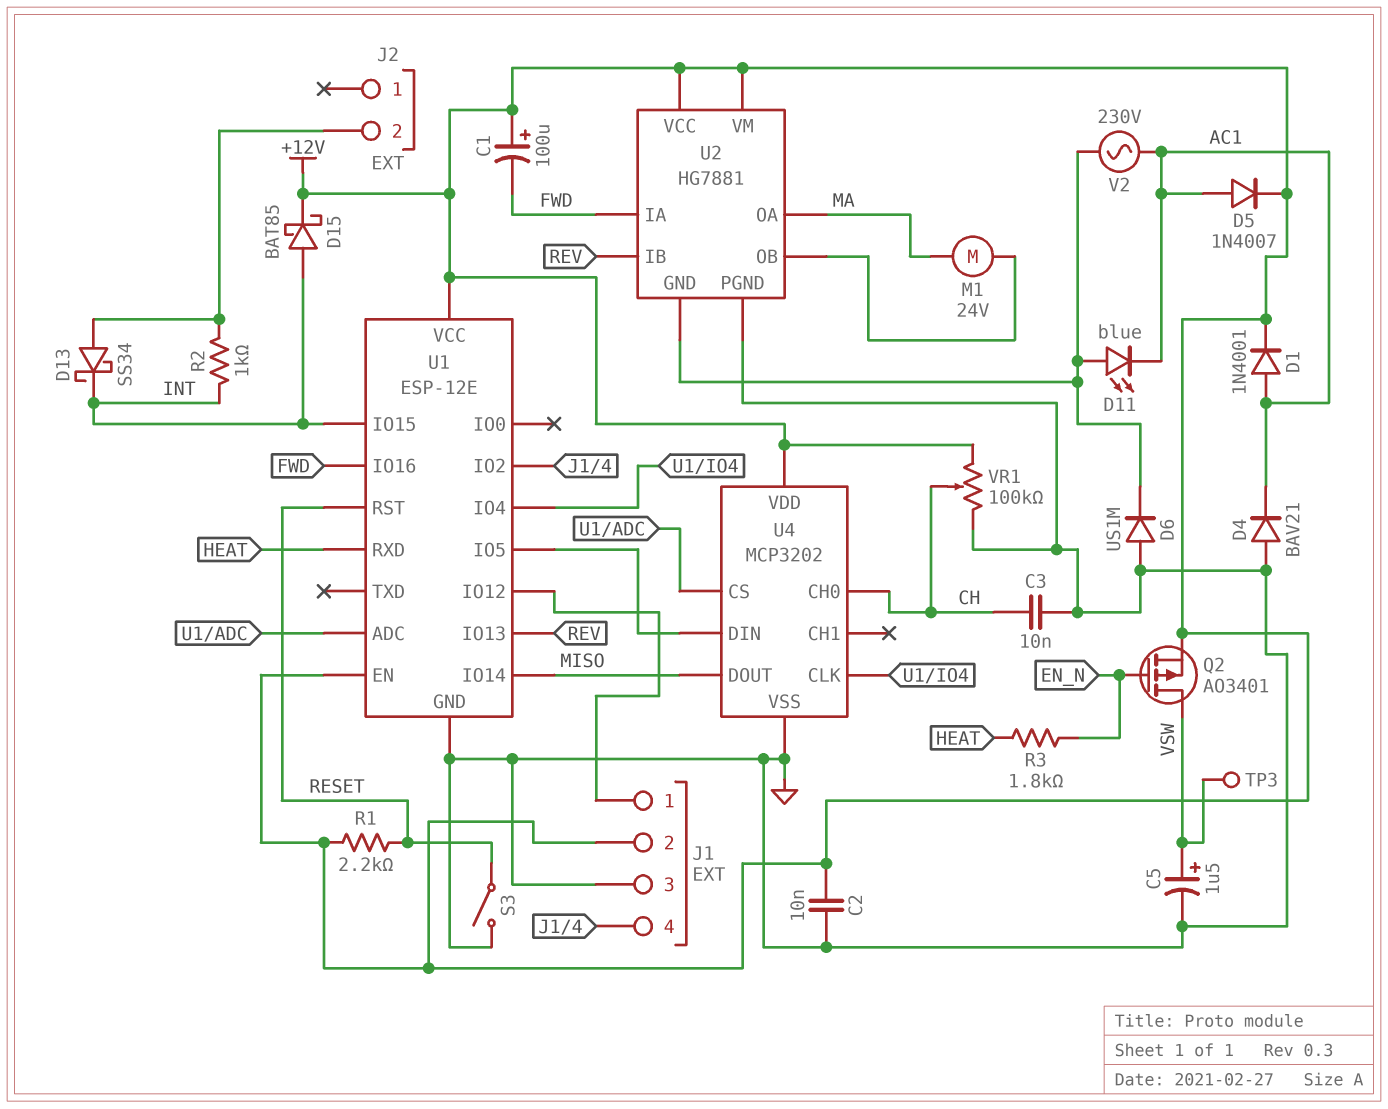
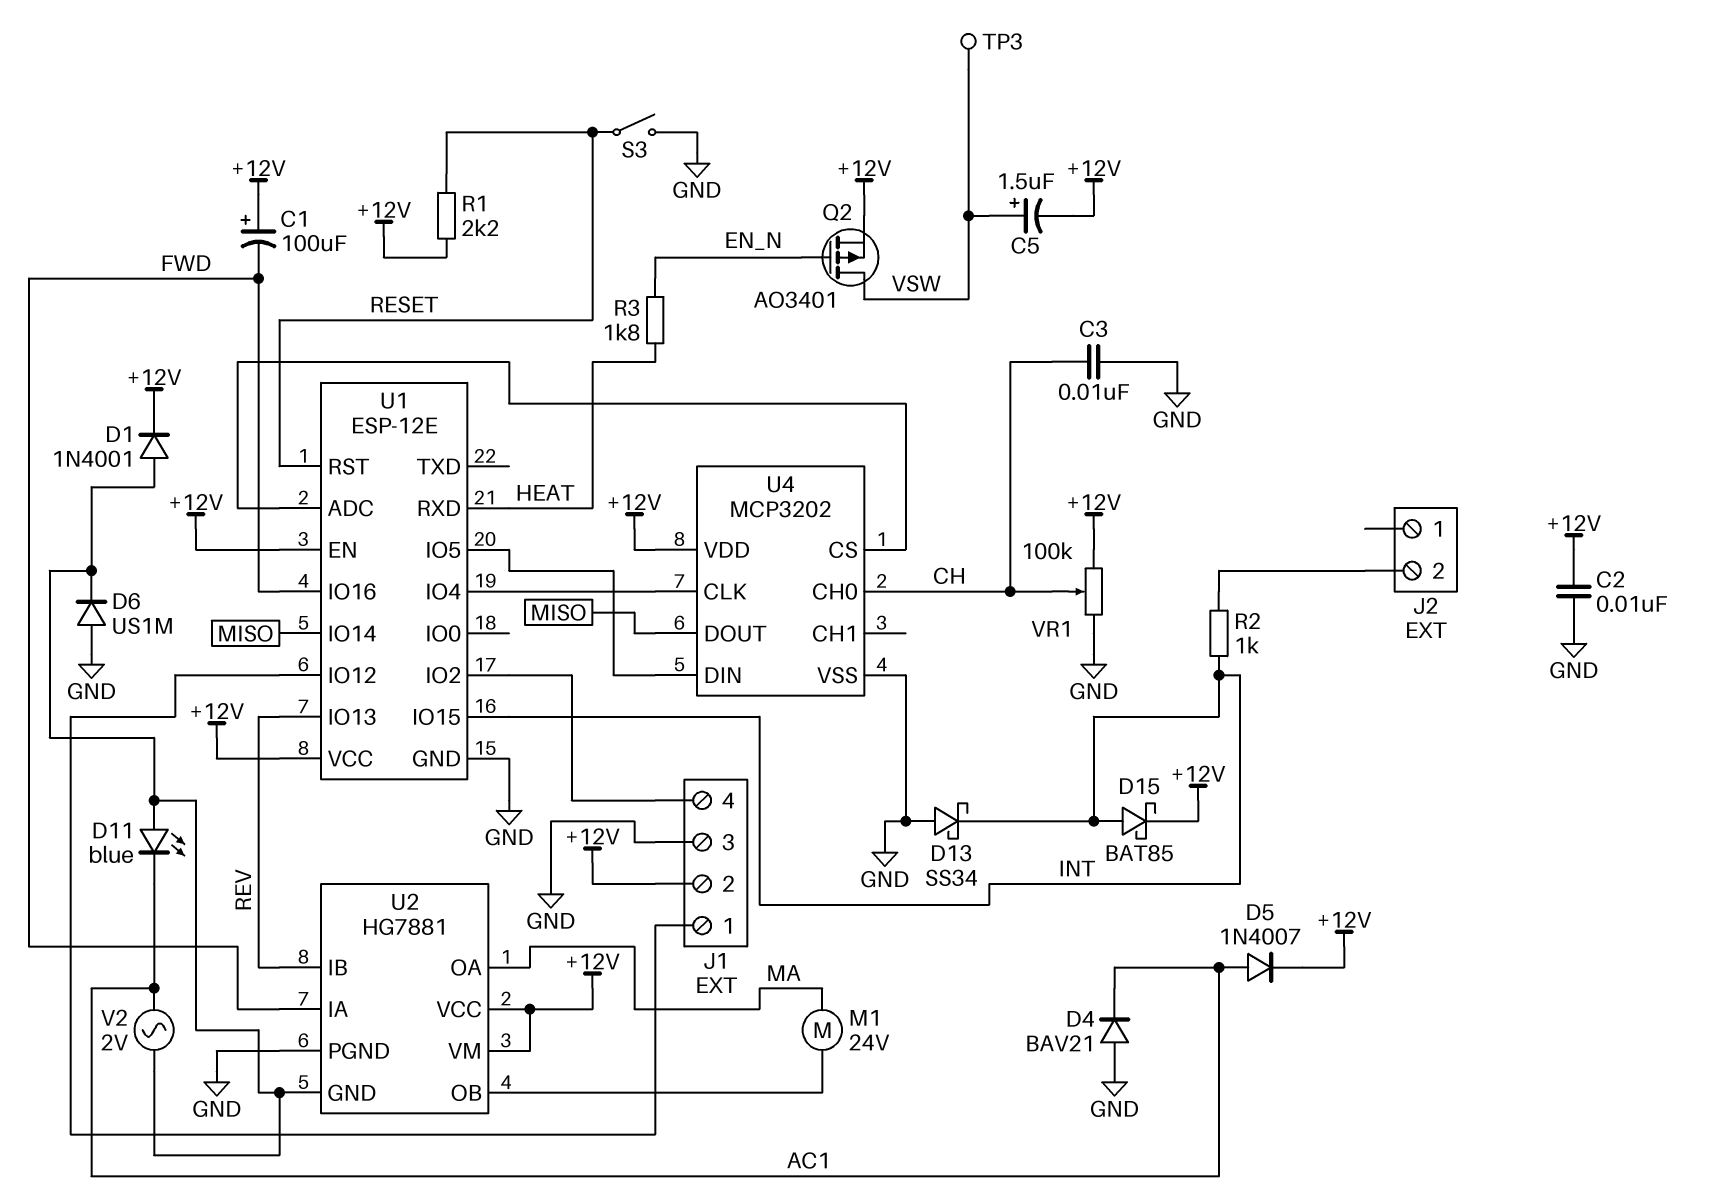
C5: 1.5uF (plus VSW, minus GND) -> 1.5uF (plus VSW, minus +12V)
D1: diode 1N4001 (A AC1, K +12V) -> diode 1N4001 (A U2/GND, K +12V)
D13: schottky SS34 (A J2/2, K INT) -> schottky SS34 (A GND, K INT)
V2: AC 230V (AC1, U2/GND) -> AC 2V (AC1, U2/GND)

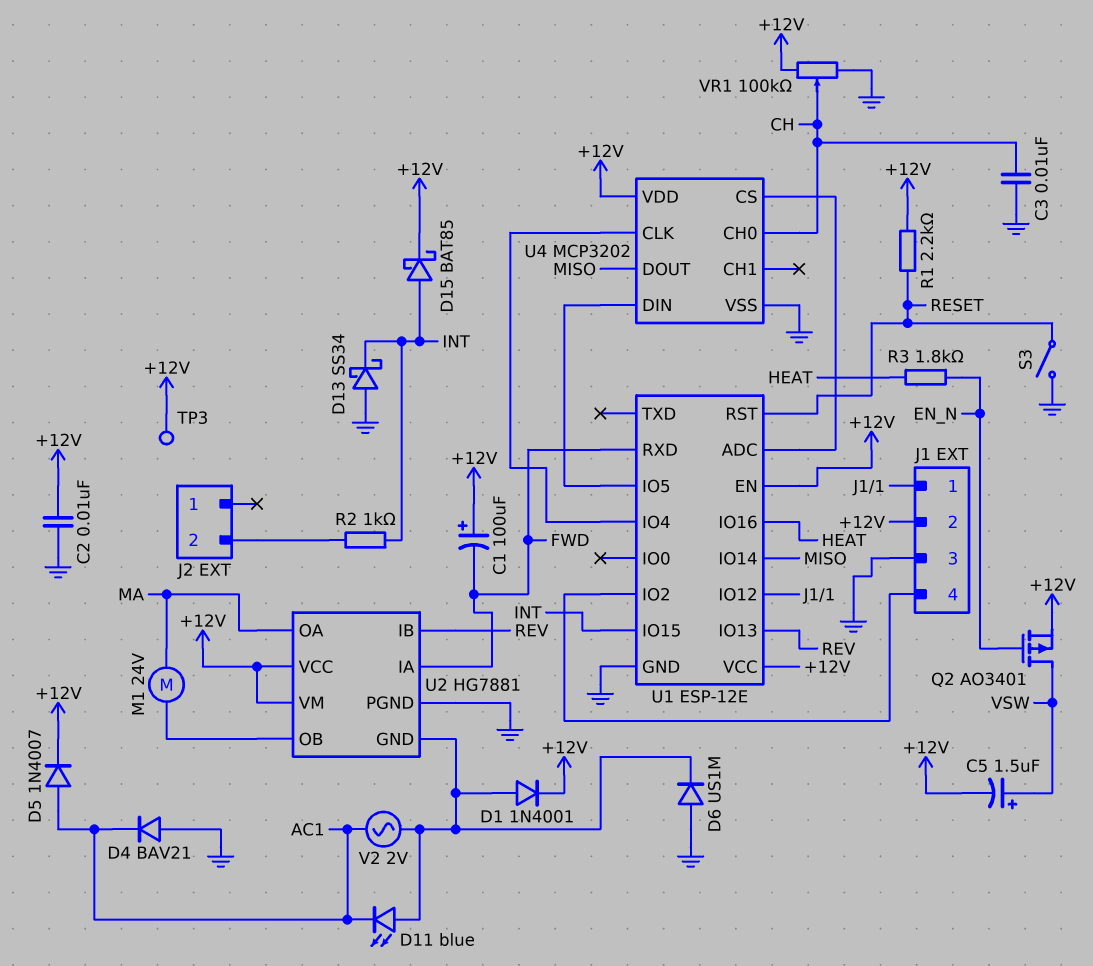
TP3: test point (VSW) -> test point (+12V)
U1 pin IO16: FWD -> HEAT
U1 pin RXD: HEAT -> FWD

